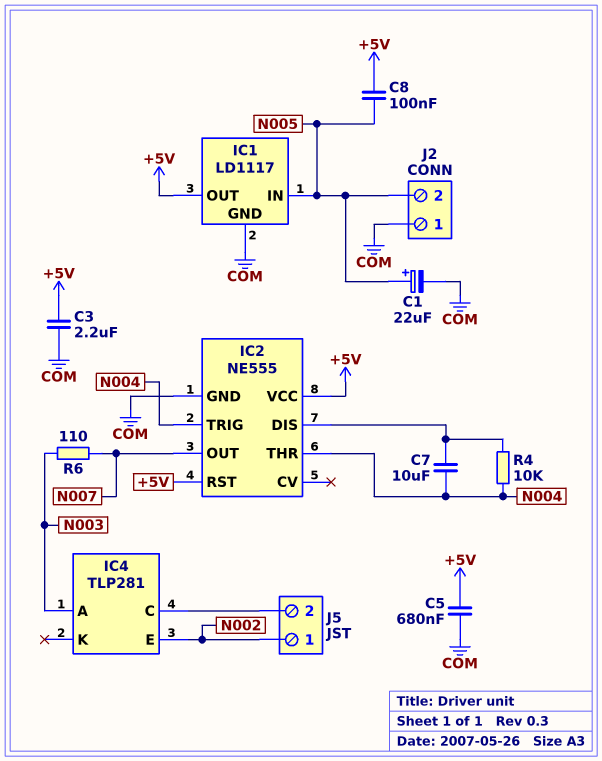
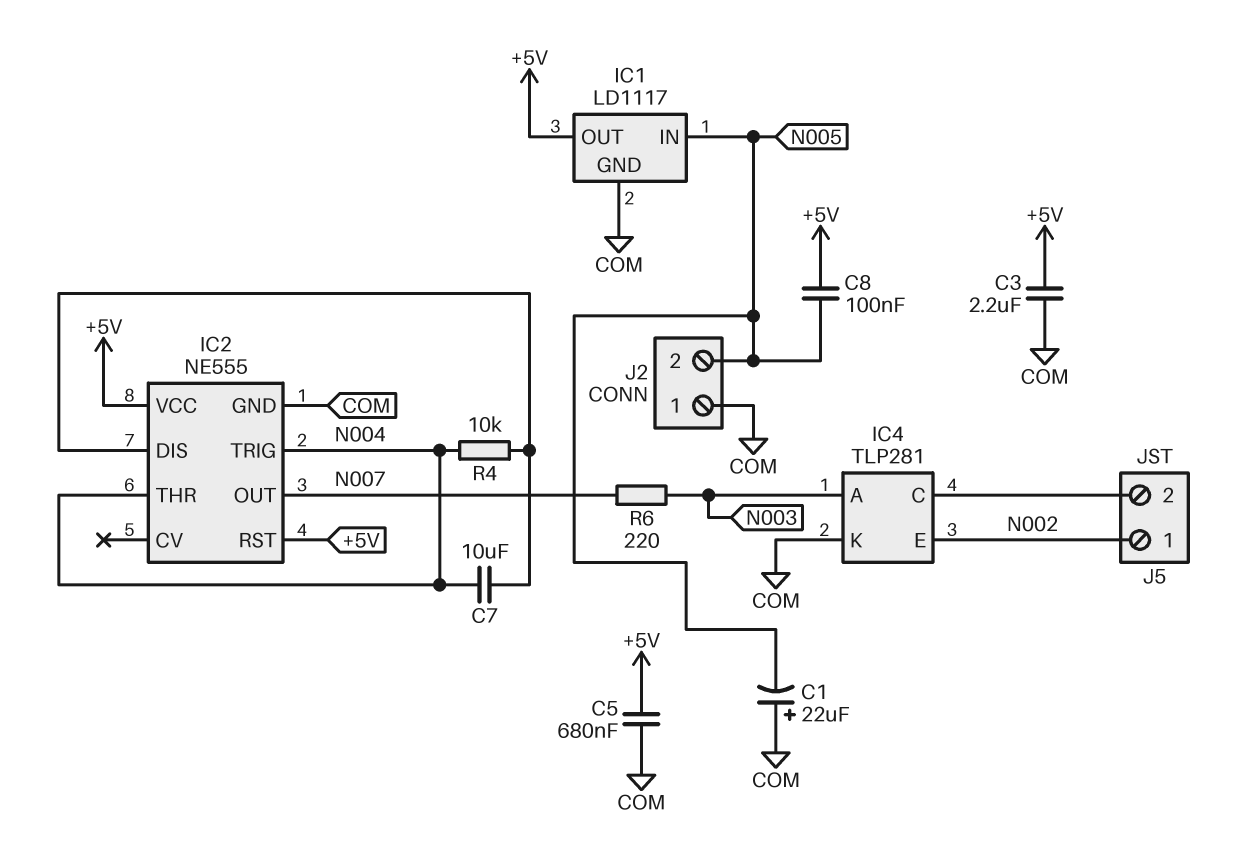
C1: 22uF (plus N005, minus COM) -> 22uF (plus COM, minus N005)
IC4 pin K: none -> COM
R6: 110 (N003, N007) -> 220 (N003, N007)

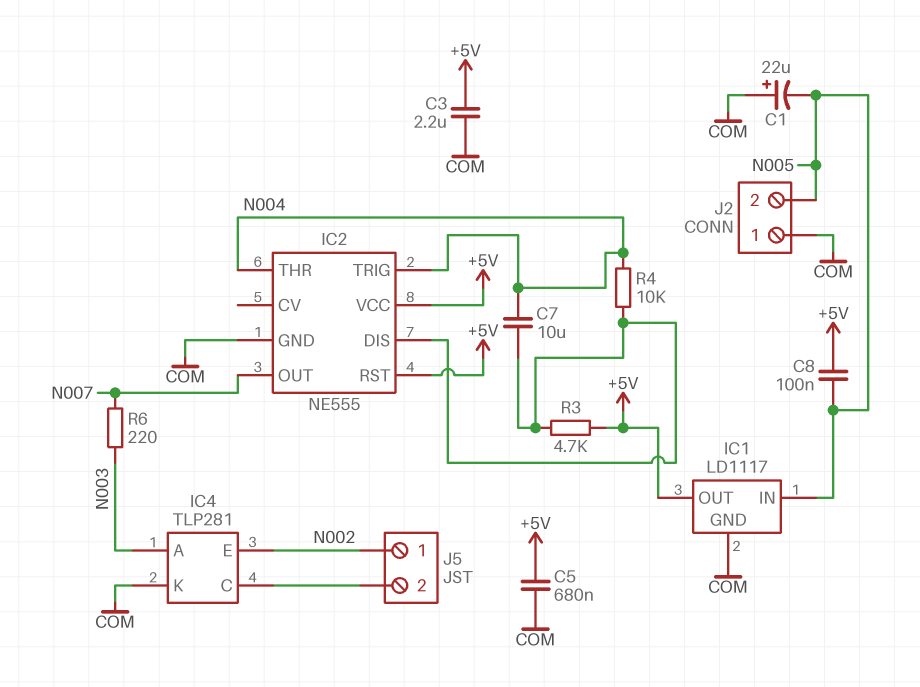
R3: none -> 4.7k (+5V, IC2/DIS)

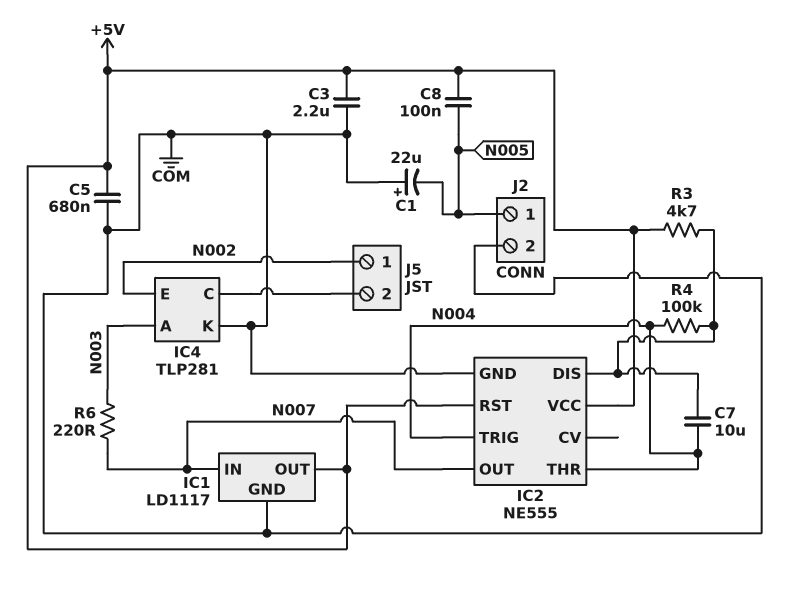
IC1 pin IN: N005 -> N007
J2 pin 1: COM -> N005
J2 pin 2: N005 -> COM
R4: 10k (IC2/DIS, N004) -> 100k (IC2/DIS, N004)

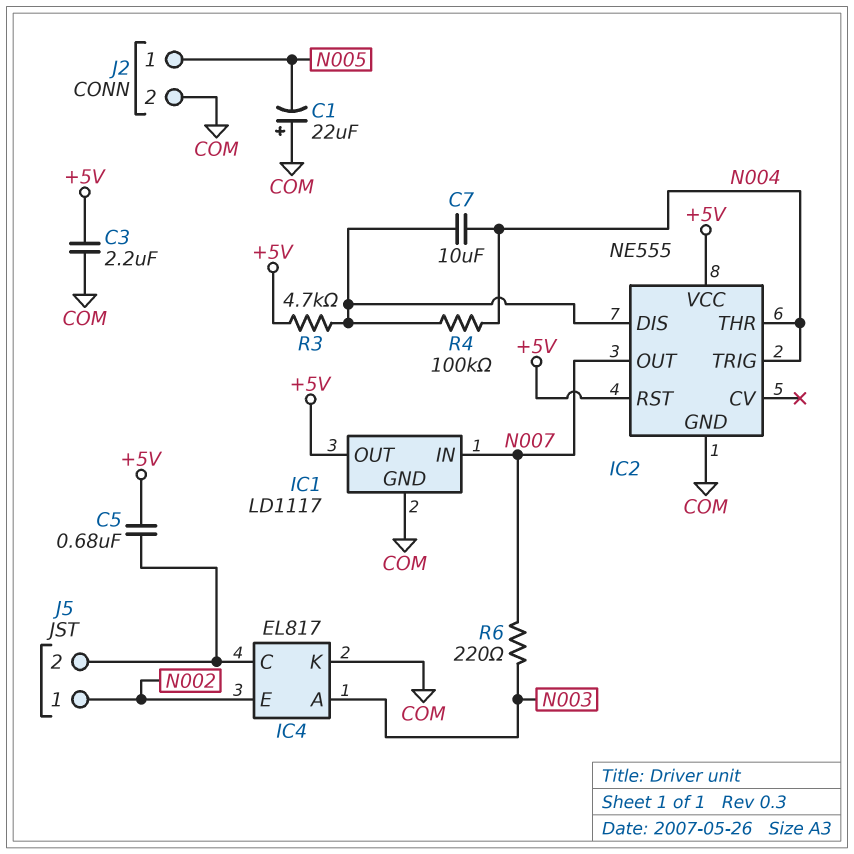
C5: 680nF (+5V, COM) -> 680nF (+5V, IC4/C)
C8: 100nF (+5V, N005) -> none
IC4: TLP281 -> EL817

